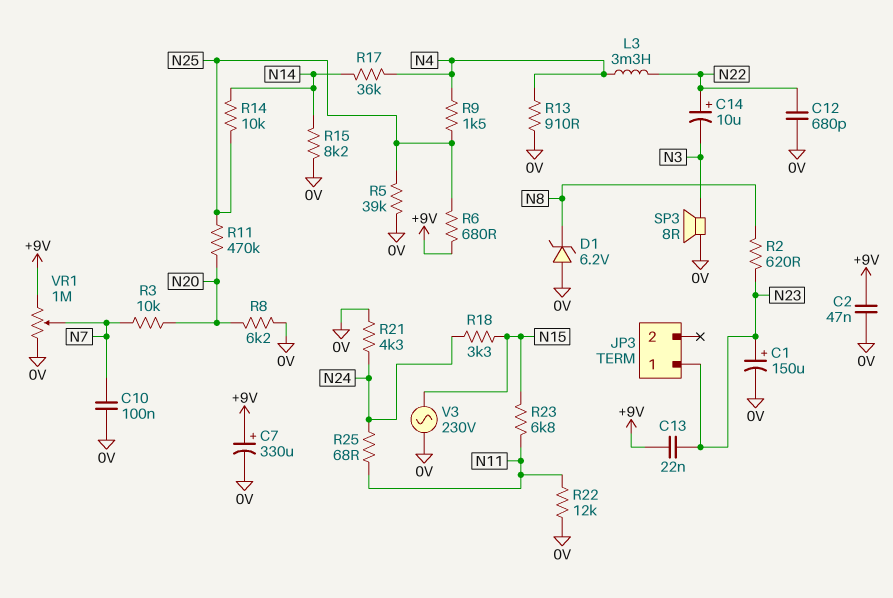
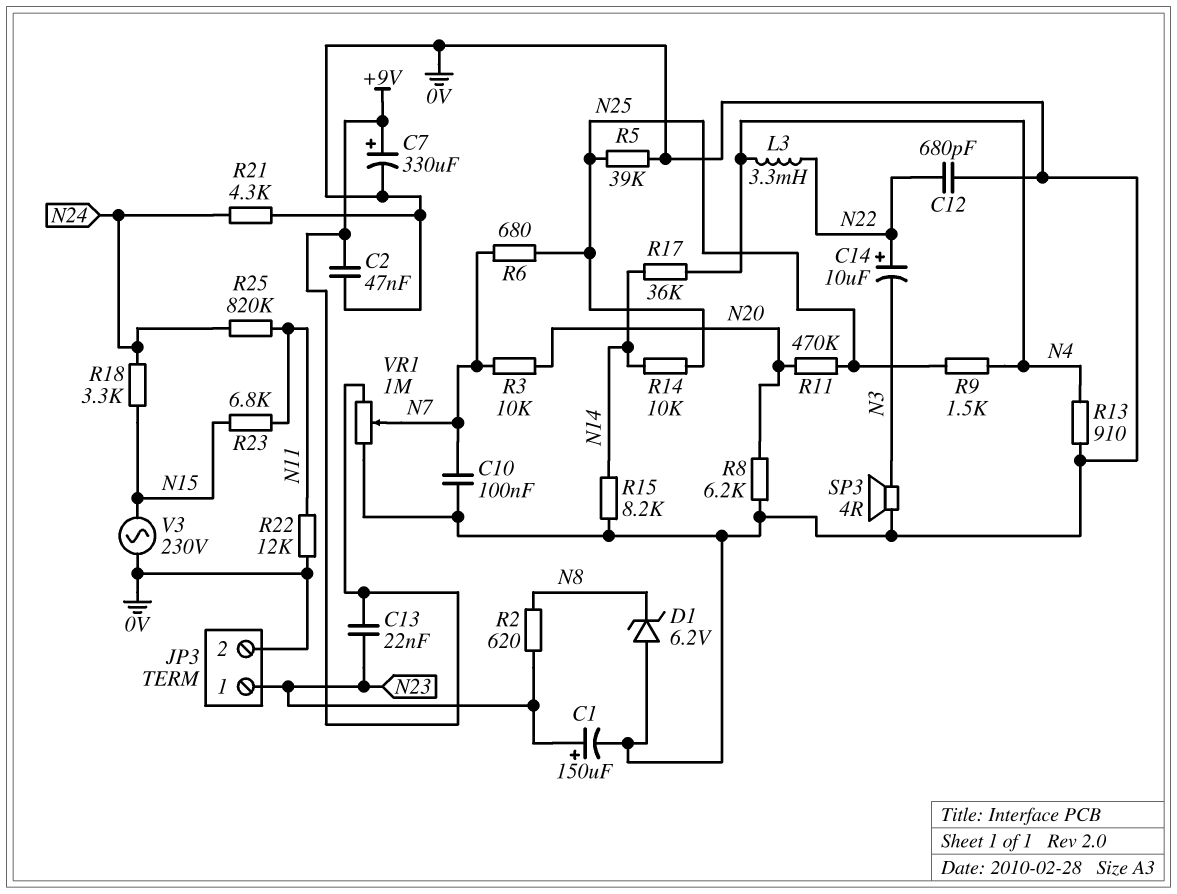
JP3 pin 2: none -> 0V
R6: 680 (+9V, N25) -> 680 (N7, N25)
R25: 68 (N11, N24) -> 820k (N11, N24)
SP3: speaker 8R (0V, N3) -> speaker 4R (0V, N3)

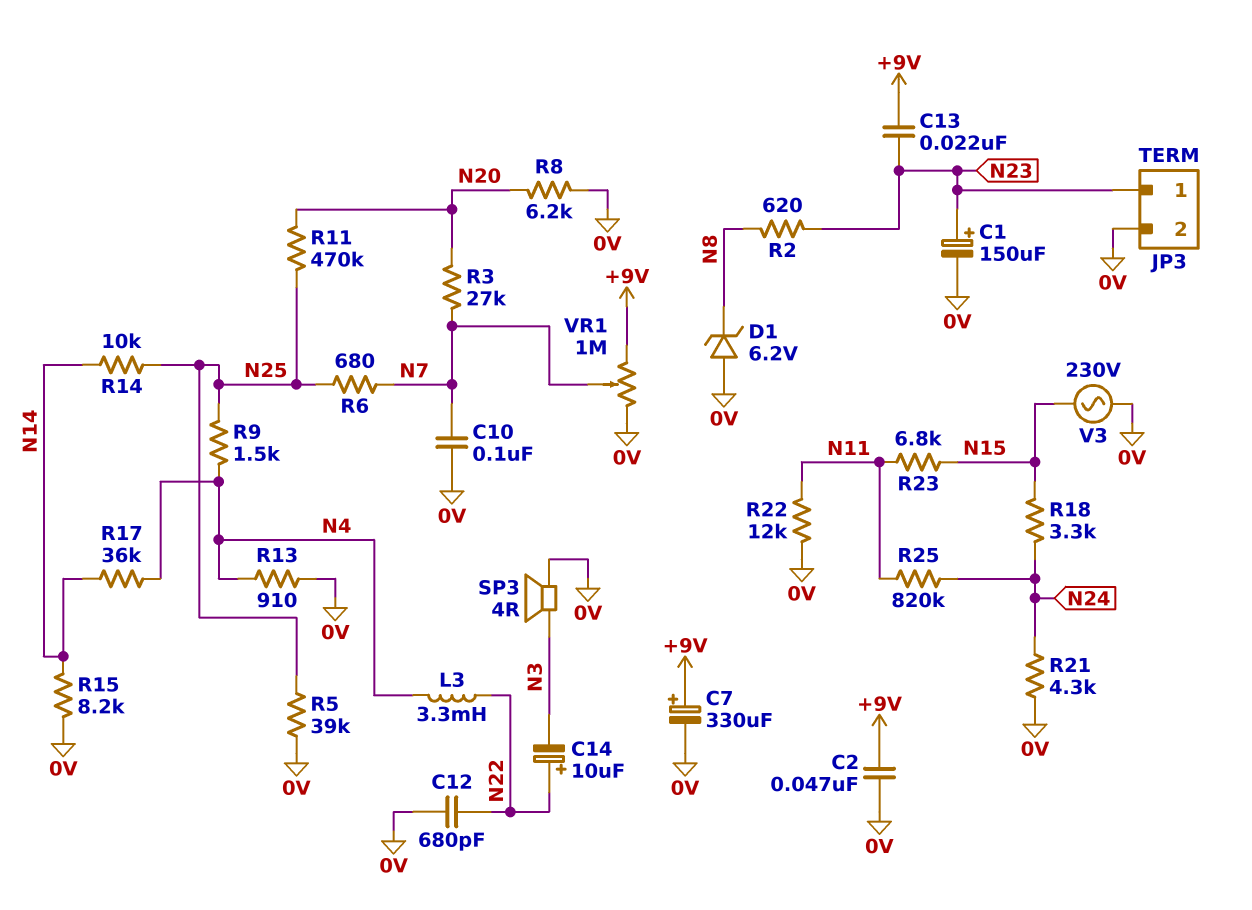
R3: 10k (N7, N20) -> 27k (N7, N20)

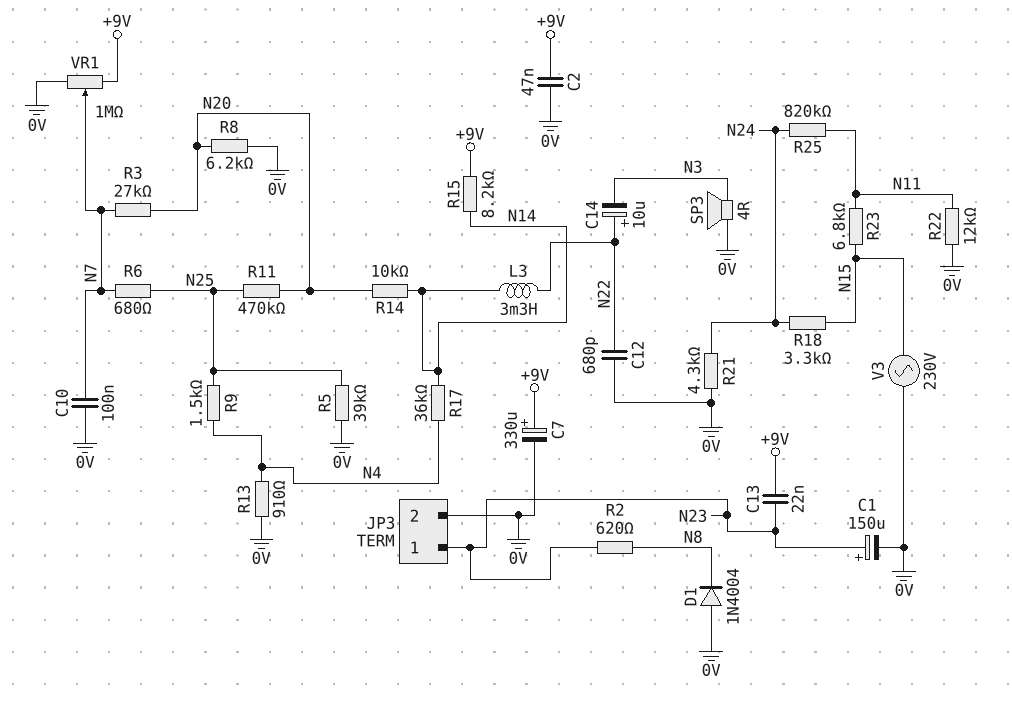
D1: zener 6.2V (A 0V, K N8) -> diode 1N4004 (A 0V, K N8)
L3: 3.3mH (N4, N22) -> 3.3mH (N14, N22)
R14: 10k (N14, N25) -> 10k (N14, N20)
R15: 8.2k (0V, N14) -> 8.2k (+9V, N14)

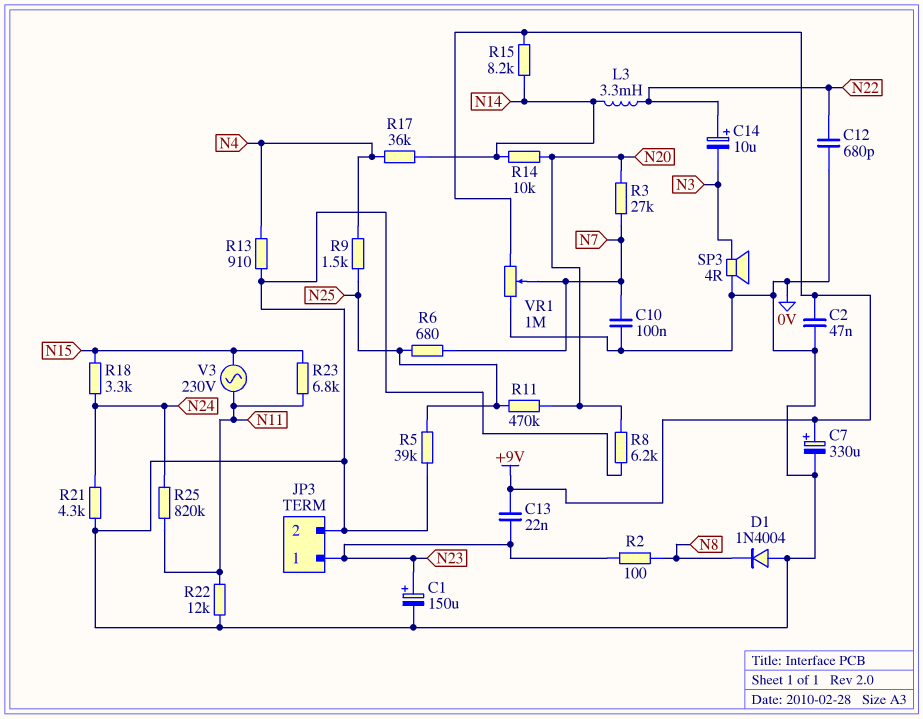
R2: 620 (N8, N23) -> 100 (N8, N23)
V3: AC 230V (0V, N15) -> AC 230V (N11, N15)

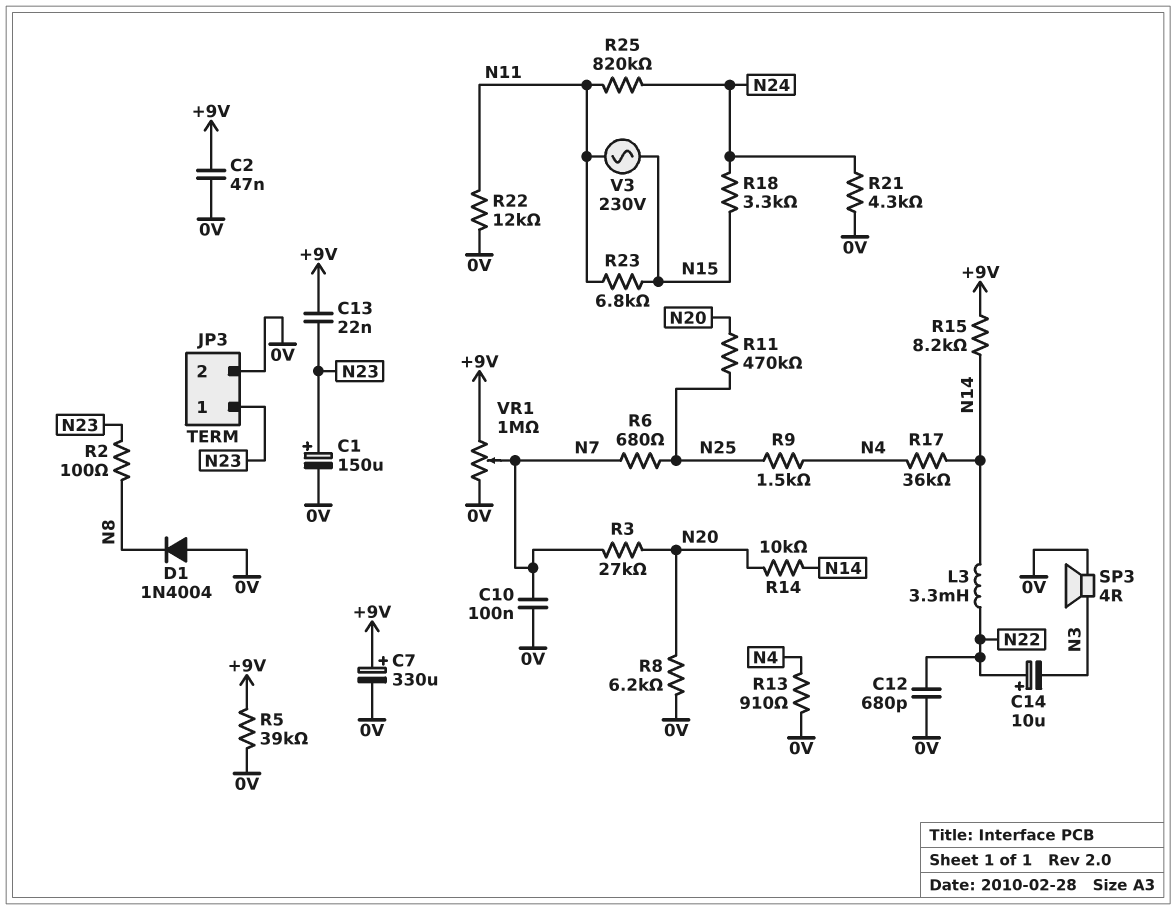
R5: 39k (0V, N25) -> 39k (+9V, 0V)

